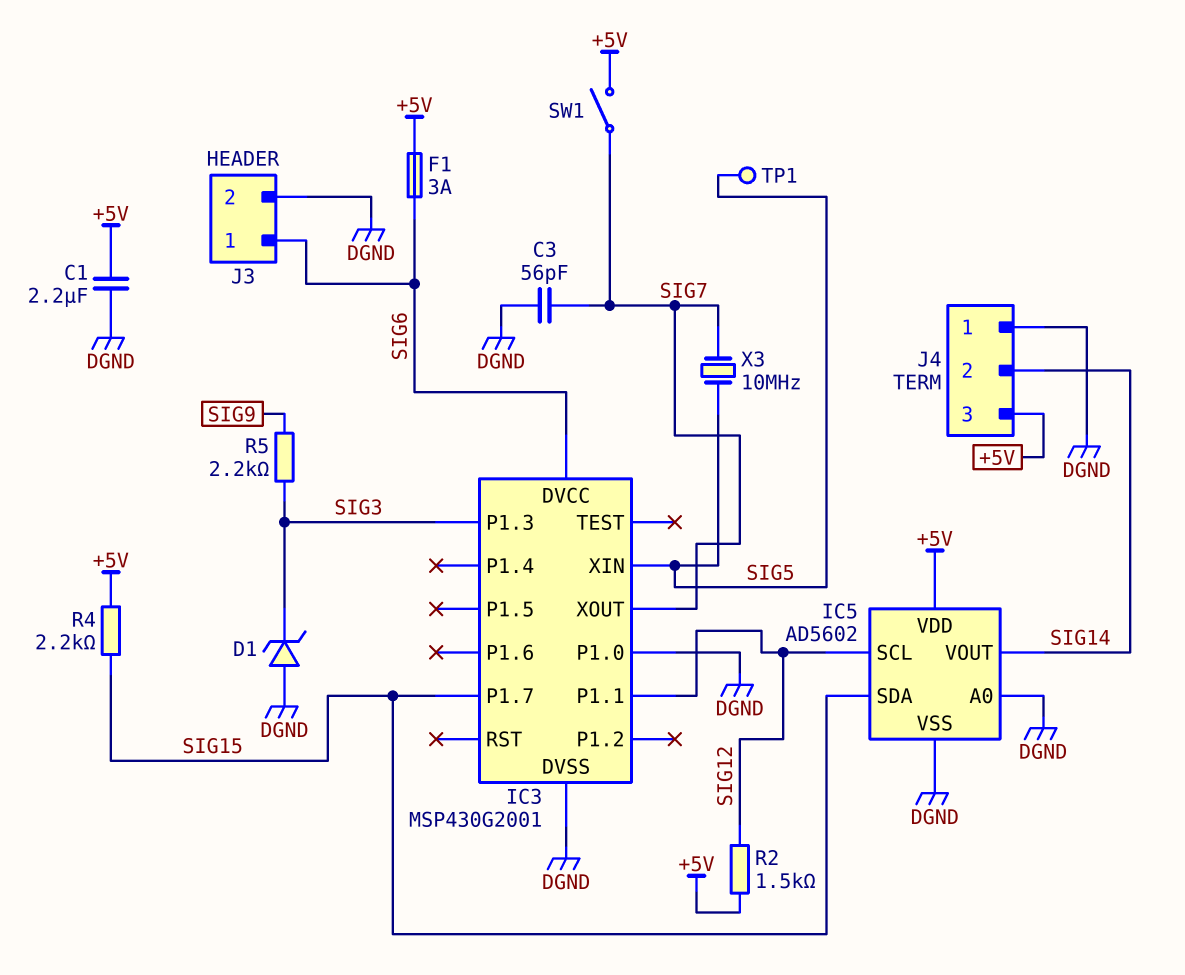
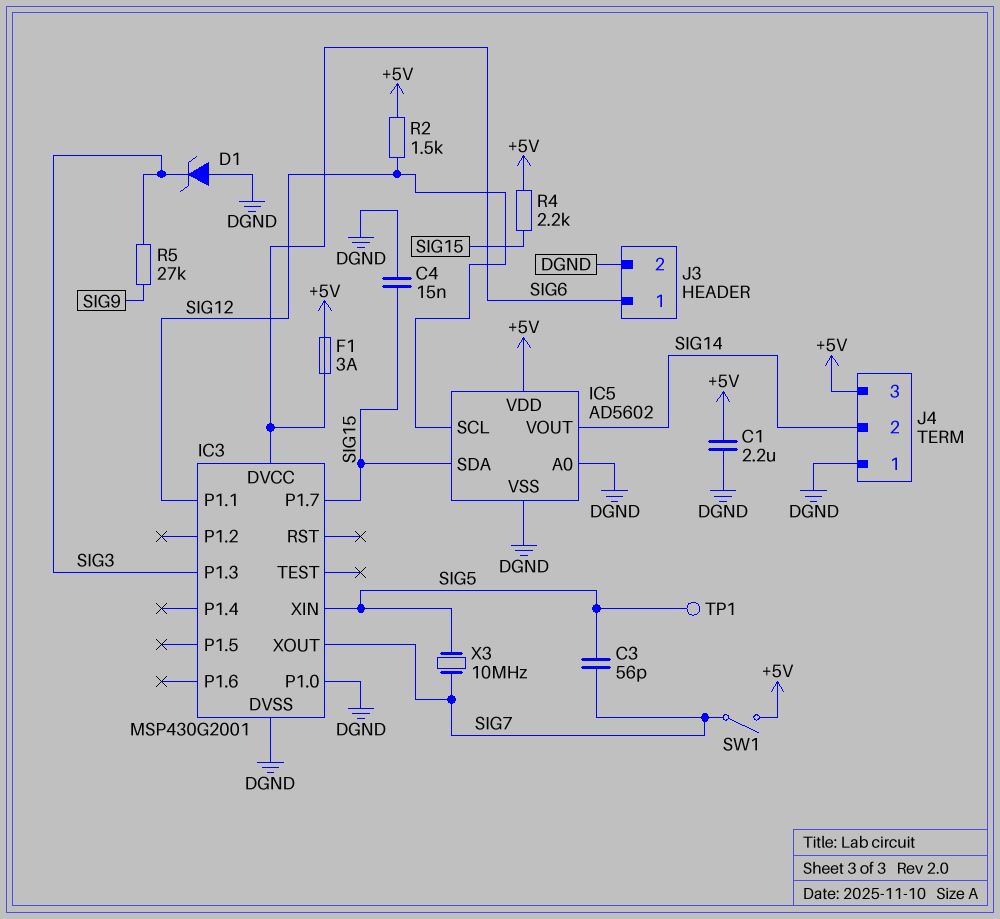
C3: 56pF (DGND, SIG7) -> 56pF (SIG5, SIG7)
C4: none -> 15nF (DGND, SIG15)
R5: 2.2k (SIG3, SIG9) -> 27k (SIG3, SIG9)

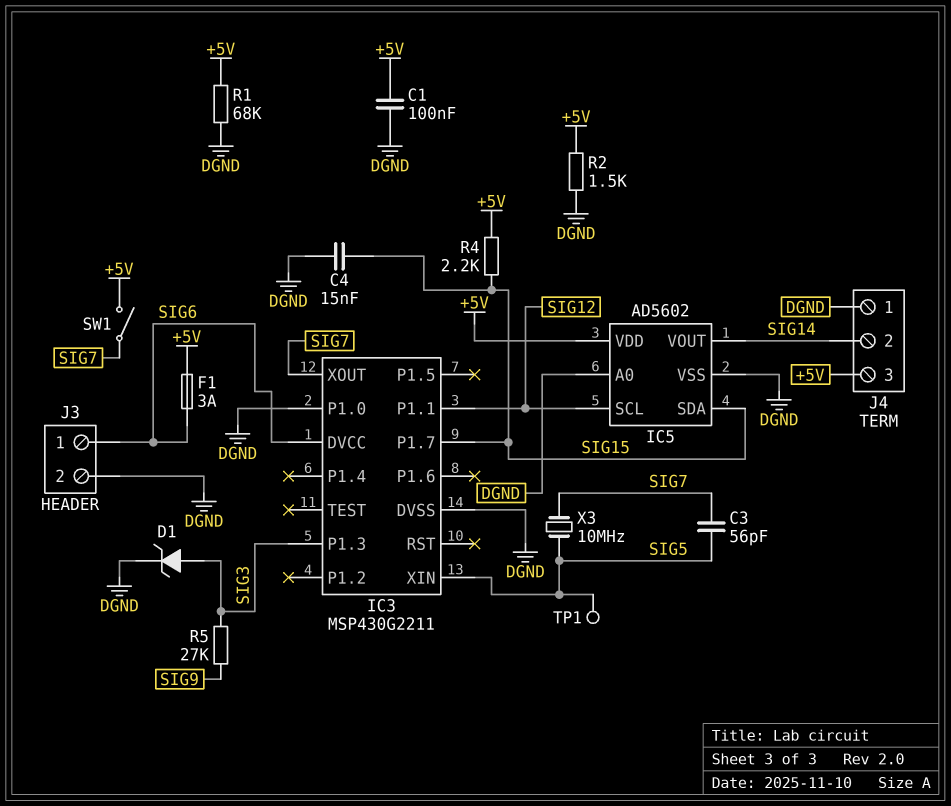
C1: 2.2uF (+5V, DGND) -> 100nF (+5V, DGND)
D1: zener (A DGND, K SIG3) -> zener (A SIG3, K DGND)
IC3: MSP430G2001 -> MSP430G2211
R1: none -> 68k (+5V, DGND)
R2: 1.5k (+5V, SIG12) -> 1.5k (+5V, DGND)

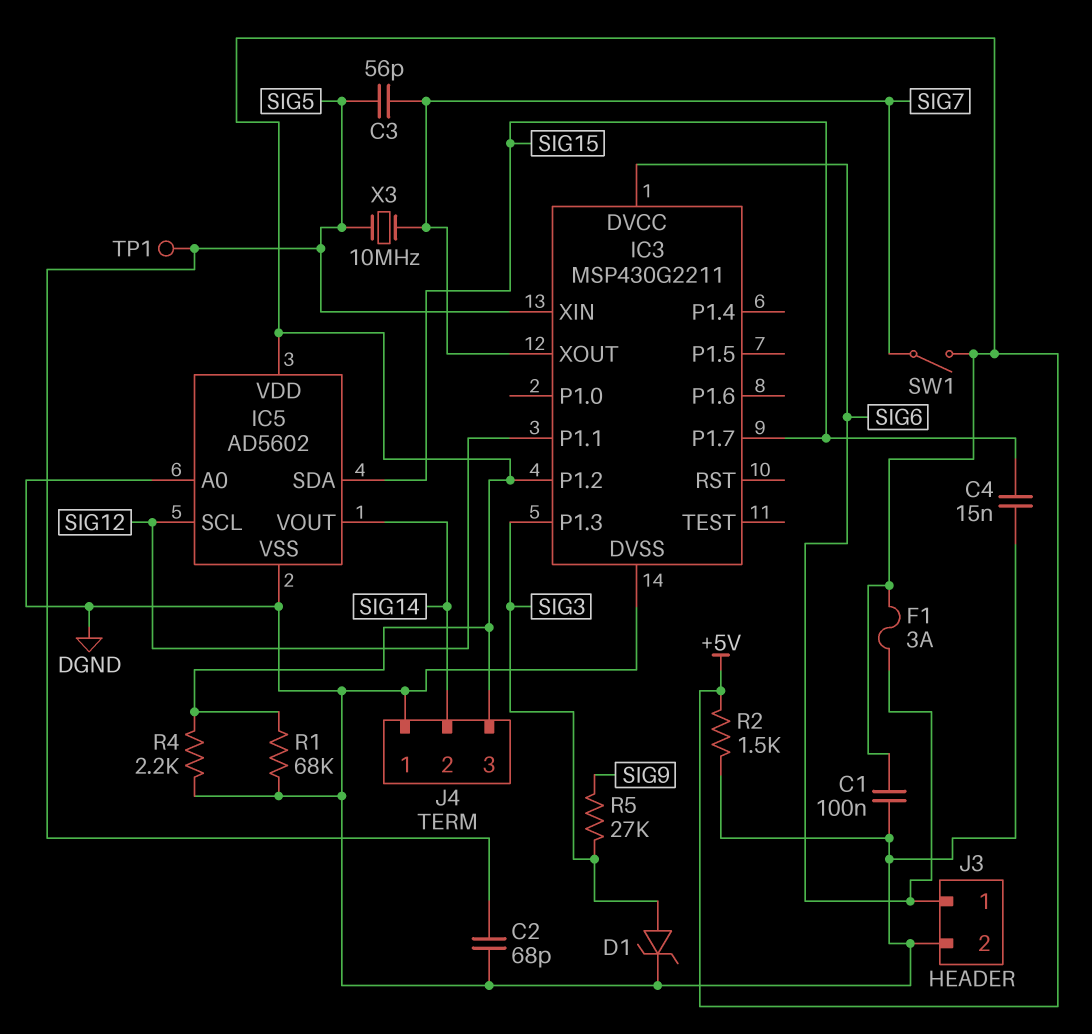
C2: none -> 68pF (DGND, SIG5)
IC3 pin P1.0: DGND -> none
IC3 pin P1.2: none -> +5V
R4: 2.2k (+5V, SIG15) -> 2.2k (+5V, DGND)

